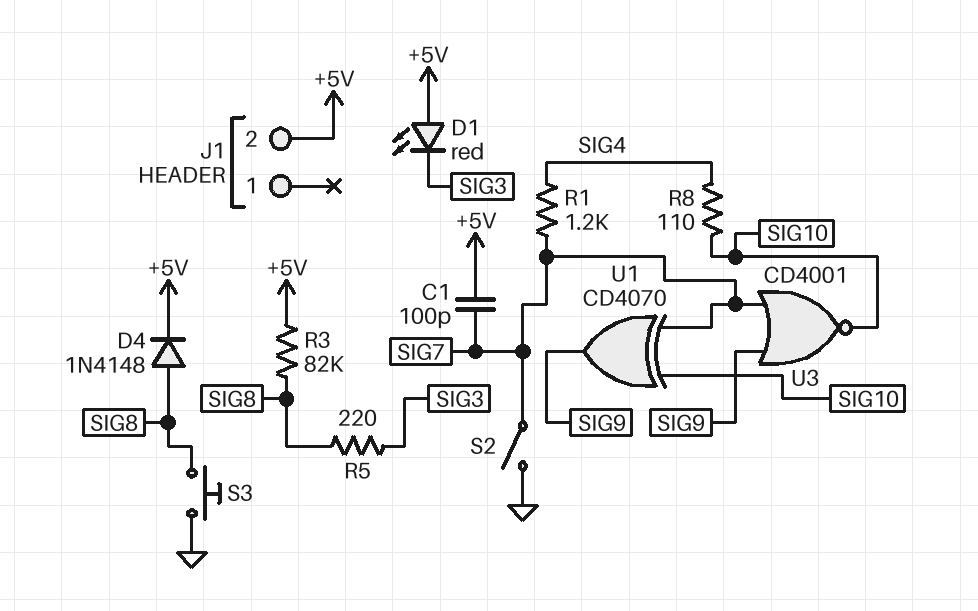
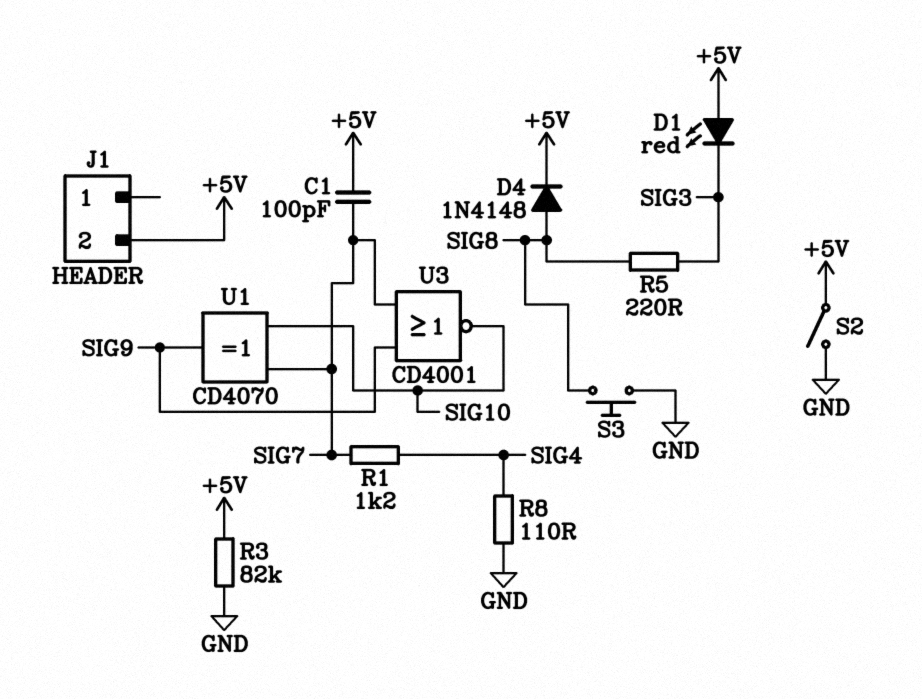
R3: 82k (+5V, SIG8) -> 82k (+5V, GND)
R8: 110 (SIG4, SIG10) -> 110 (GND, SIG4)
S2: switch (GND, SIG7) -> switch (+5V, GND)

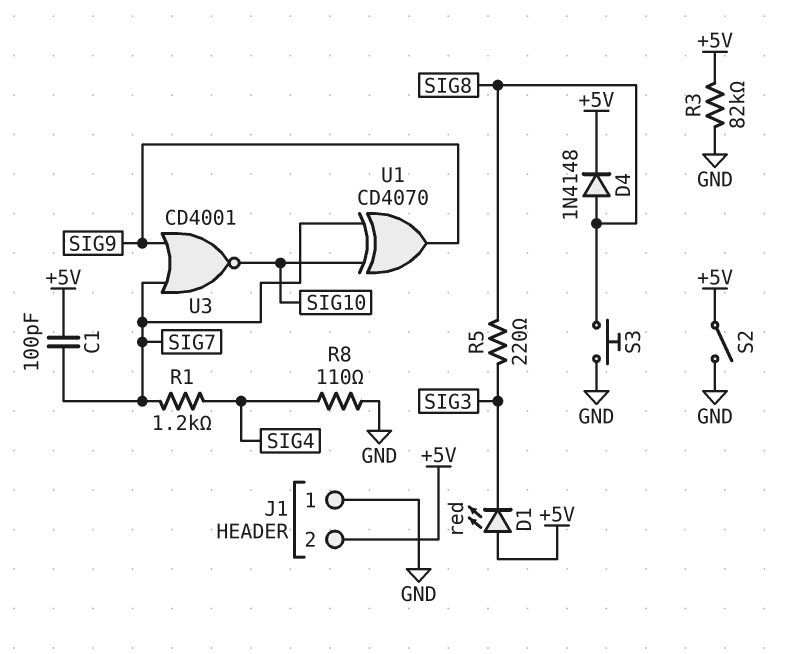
J1 pin 1: none -> GND

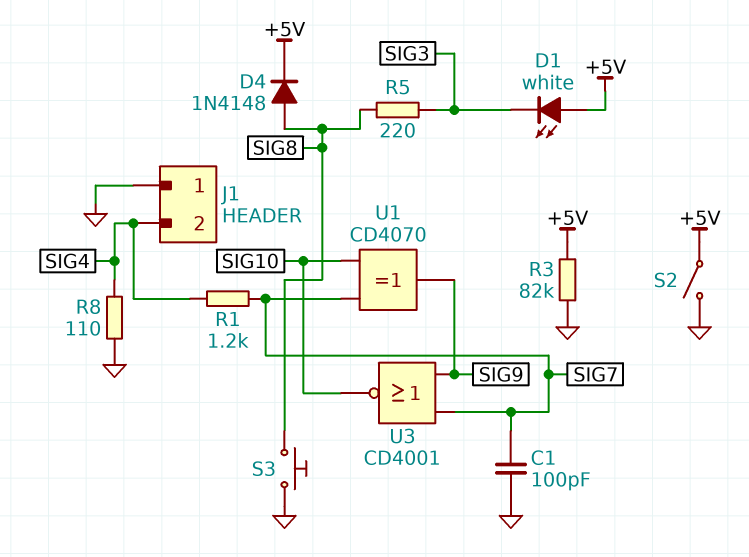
C1: 100pF (+5V, SIG7) -> 100pF (GND, SIG7)
D1: LED red (A +5V, K SIG3) -> LED white (A +5V, K SIG3)
J1 pin 2: +5V -> SIG4

